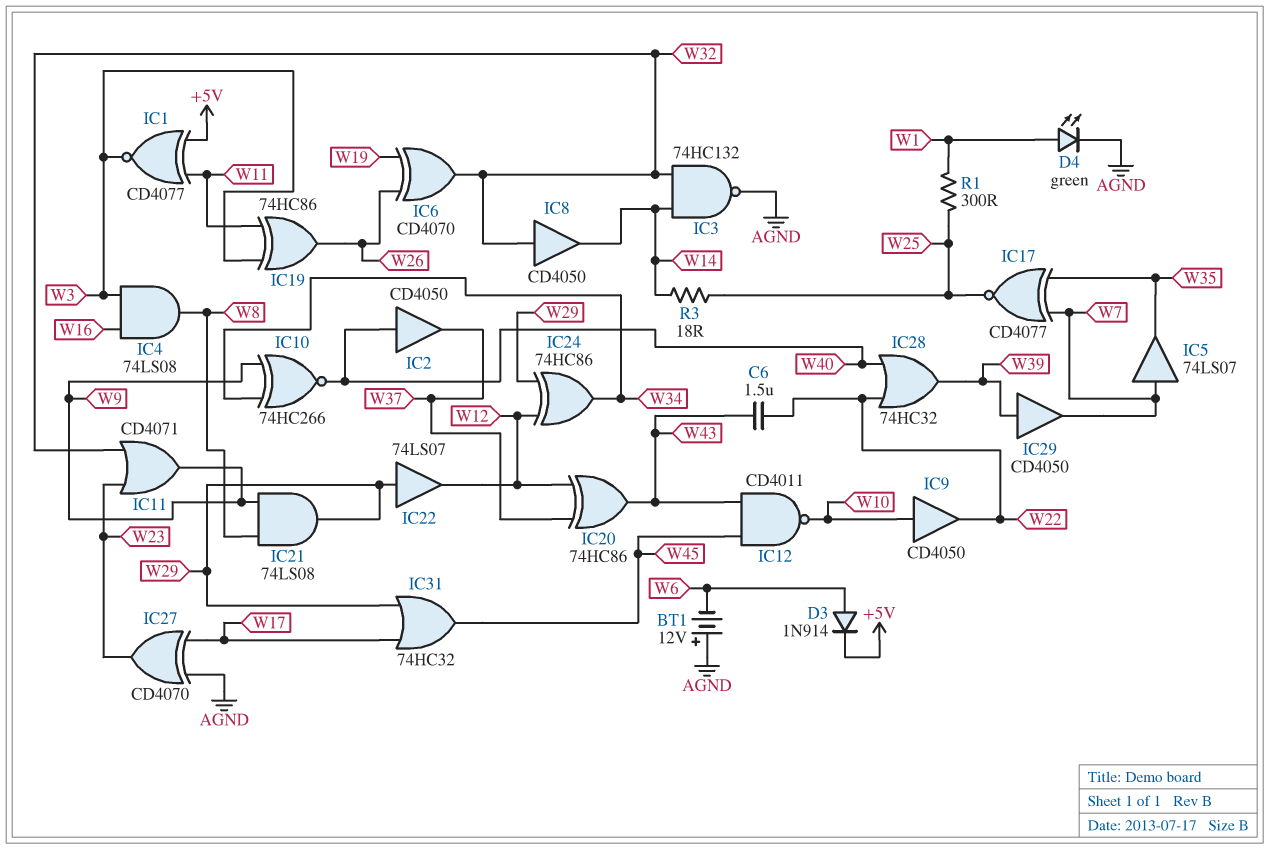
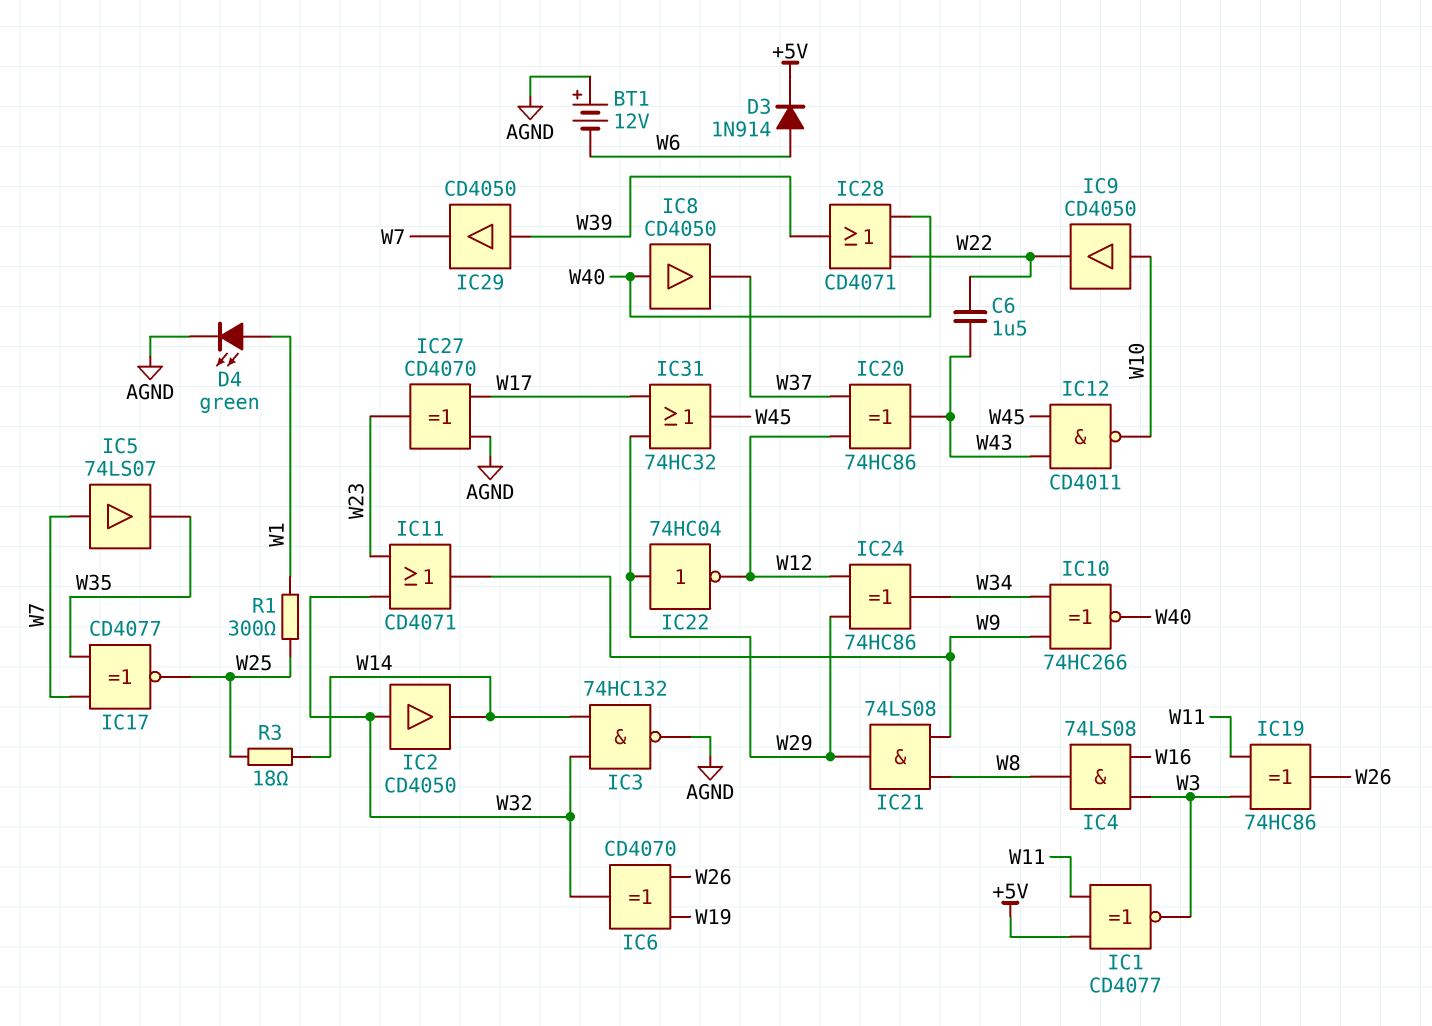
IC2: buffer CD4050 (in W40, out W37) -> buffer CD4050 (in W32, out W14)
IC8: buffer CD4050 (in W32, out W14) -> buffer CD4050 (in W40, out W37)
IC22: buffer 74LS07 (in W29, out W12) -> NOT 74HC04 (in W29, out W12)
IC28: OR 74HC32 (in W22, in W40, out W39) -> OR CD4071 (in W22, in W40, out W39)

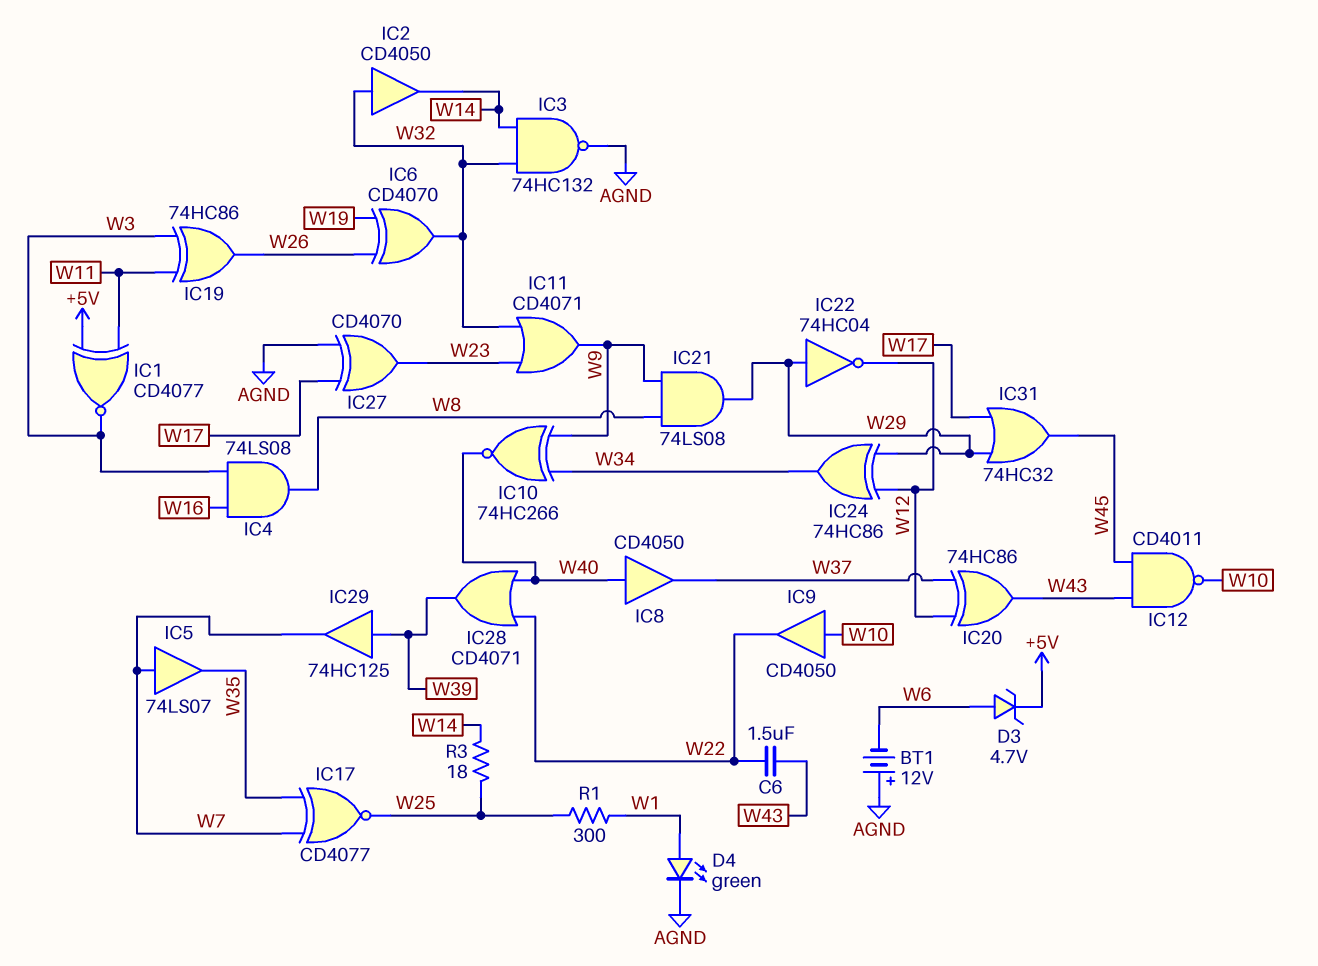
D3: diode 1N914 (A W6, K +5V) -> zener 4.7V (A W6, K +5V)
IC29: buffer CD4050 (in W39, out W7) -> buffer 74HC125 (in W39, out W7)

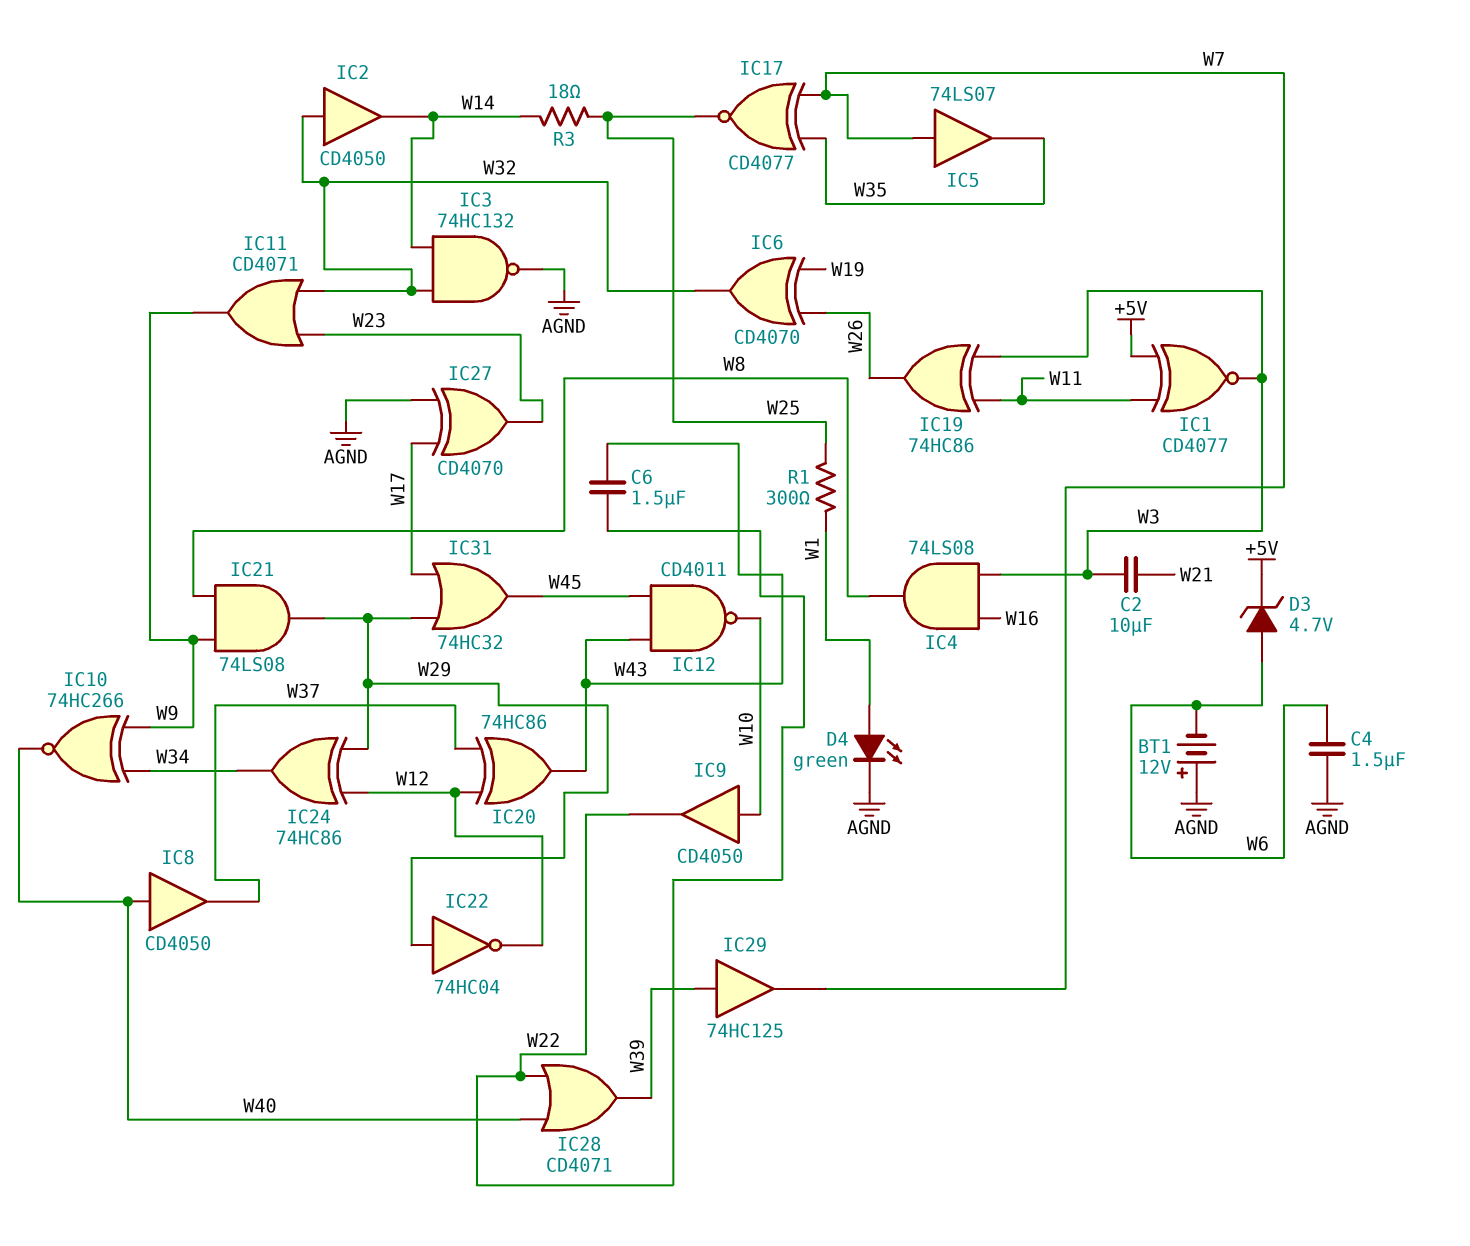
C2: none -> 10uF (W3, W21)
C4: none -> 1.5uF (AGND, W6)

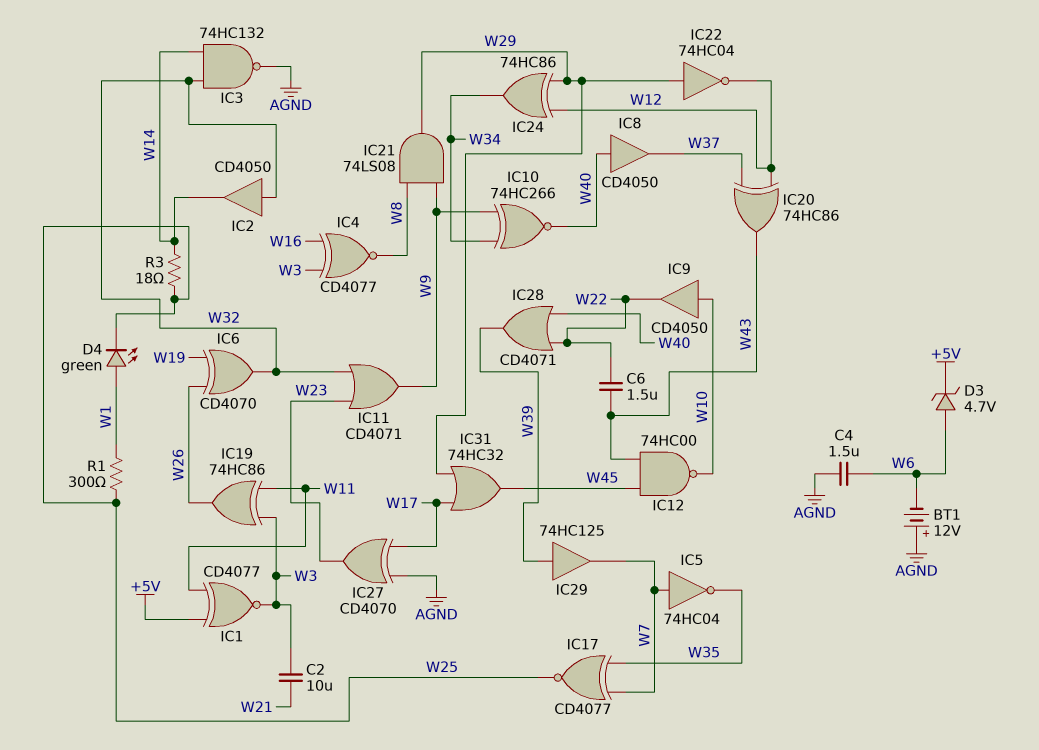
D4: LED green (A W1, K AGND) -> LED green (A W1, K W25)
IC4: AND 74LS08 (in W3, in W16, out W8) -> XNOR CD4077 (in W3, in W16, out W8)
IC5: buffer 74LS07 (in W7, out W35) -> NOT 74HC04 (in W7, out W35)
IC12: NAND CD4011 (in W43, in W45, out W10) -> NAND 74HC00 (in W43, in W45, out W10)

